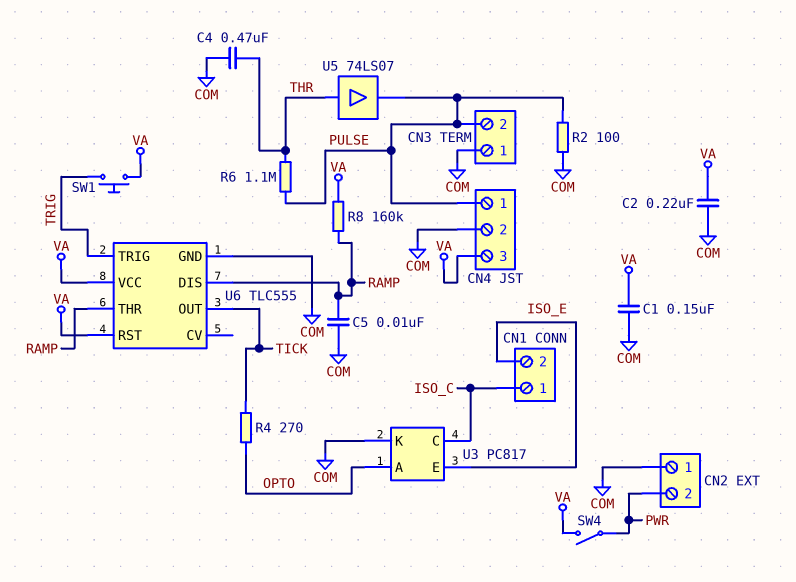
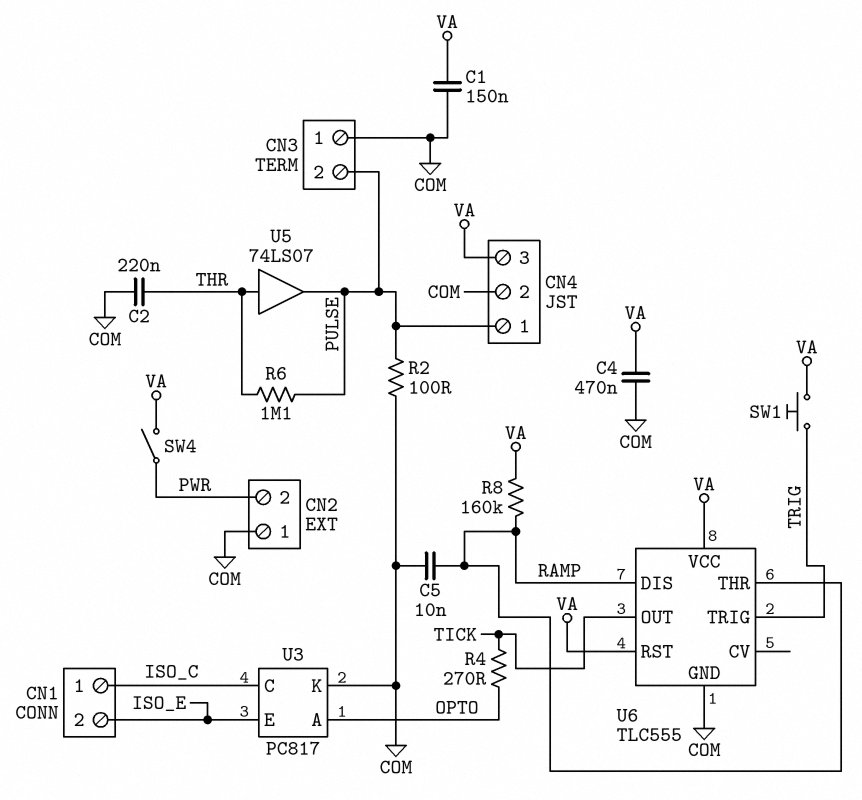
C2: 220nF (COM, VA) -> 220nF (COM, THR)
C4: 470nF (COM, THR) -> 470nF (COM, VA)

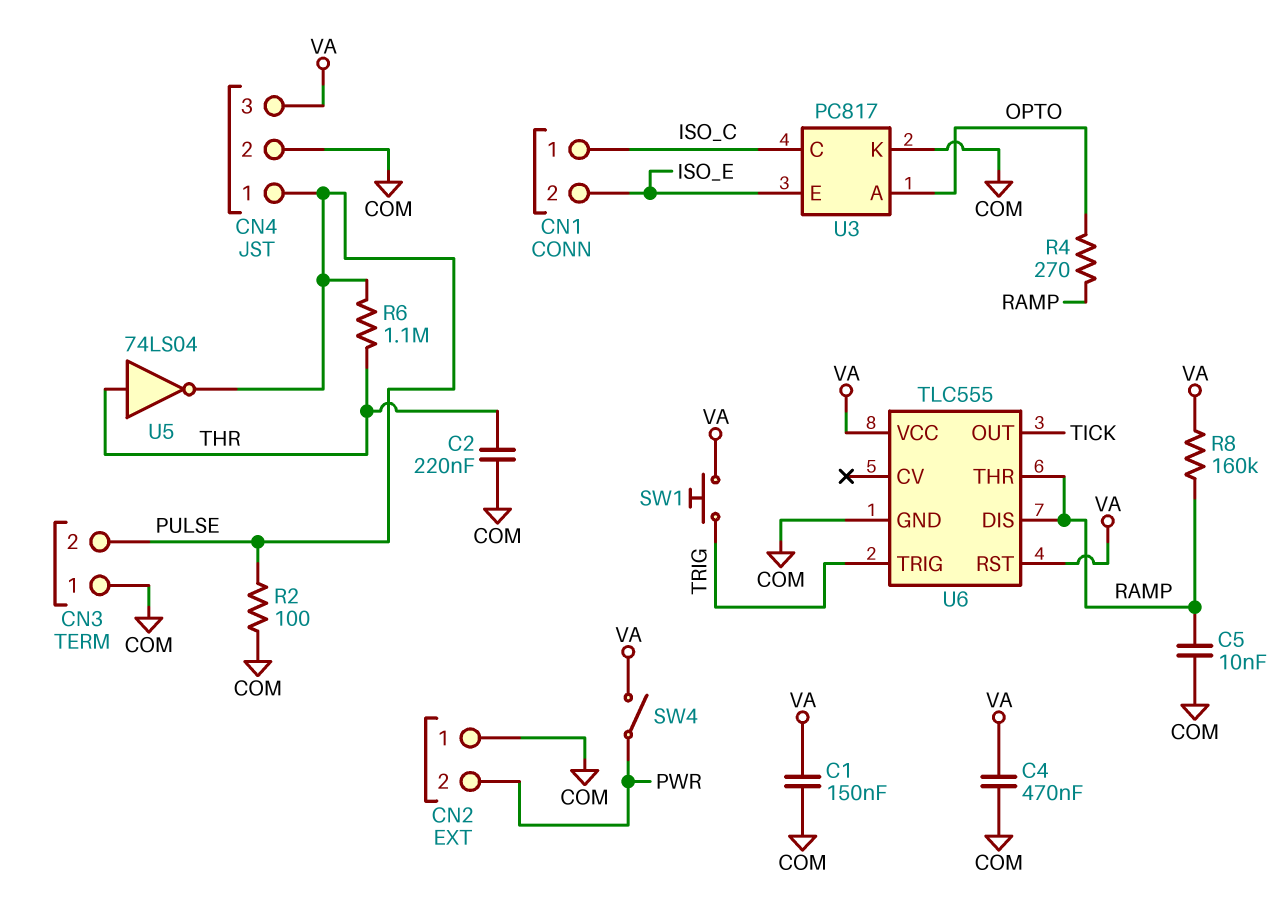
R4: 270 (OPTO, TICK) -> 270 (OPTO, RAMP)
U5: buffer 74LS07 (in THR, out PULSE) -> NOT 74LS04 (in THR, out PULSE)

